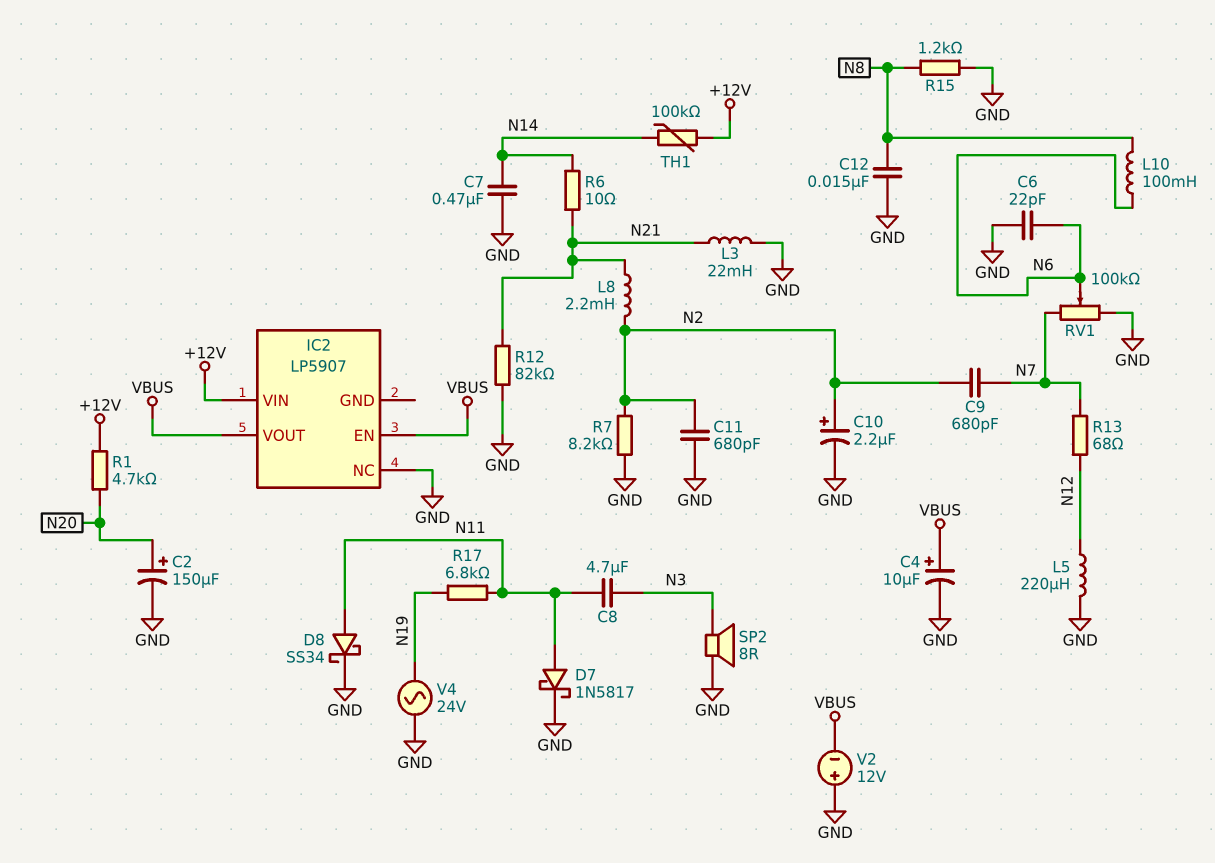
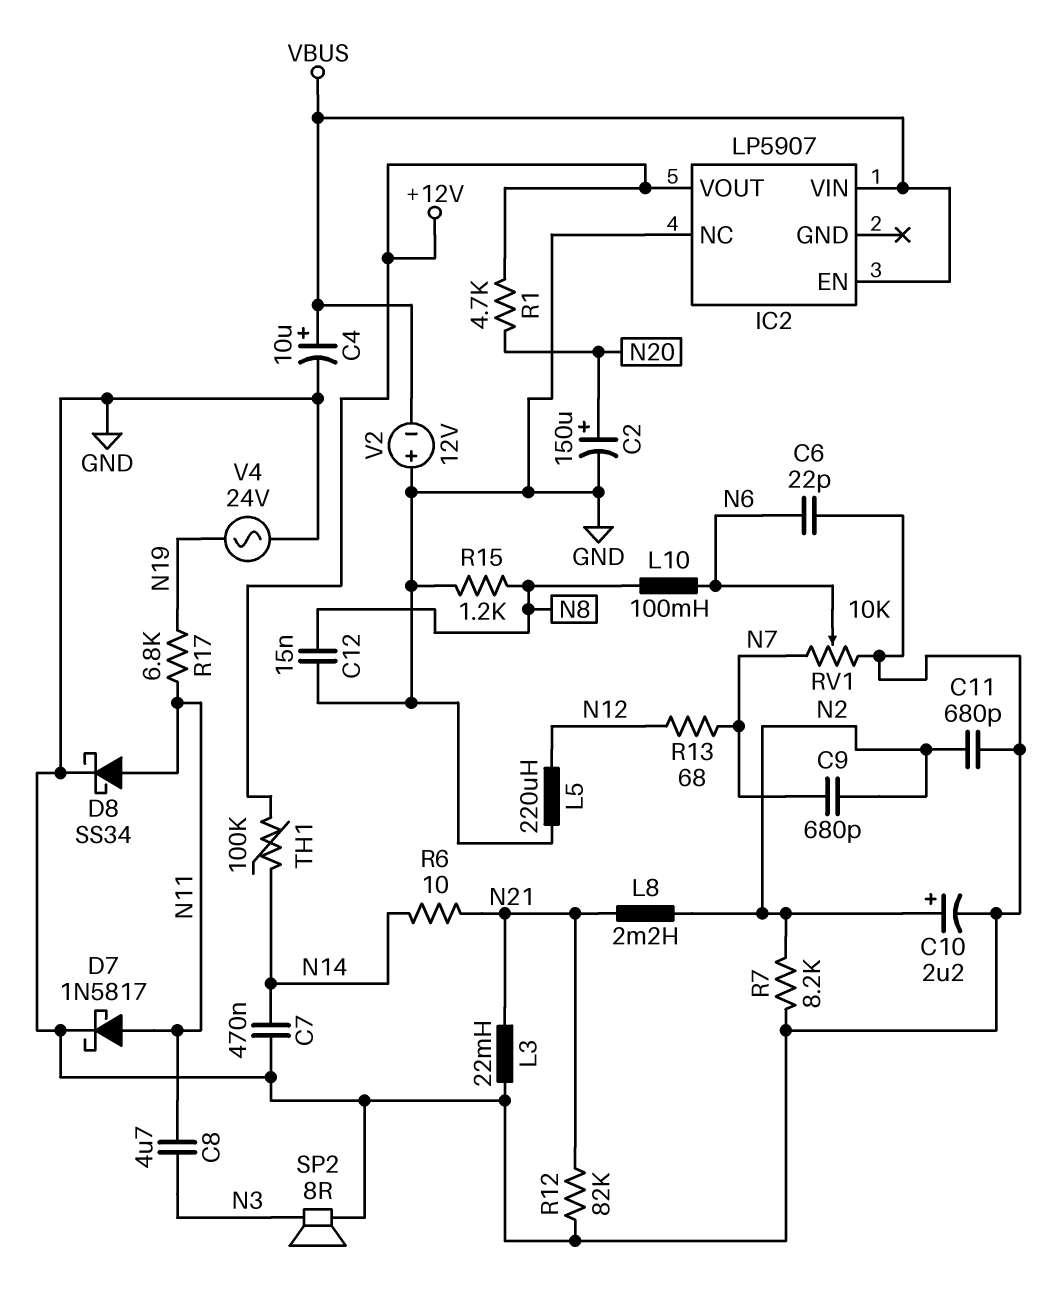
IC2 pin VIN: +12V -> VBUS
IC2 pin VOUT: VBUS -> +12V
RV1: 100k (GND, N7, wiper N6) -> 10k (GND, N7, wiper N6)

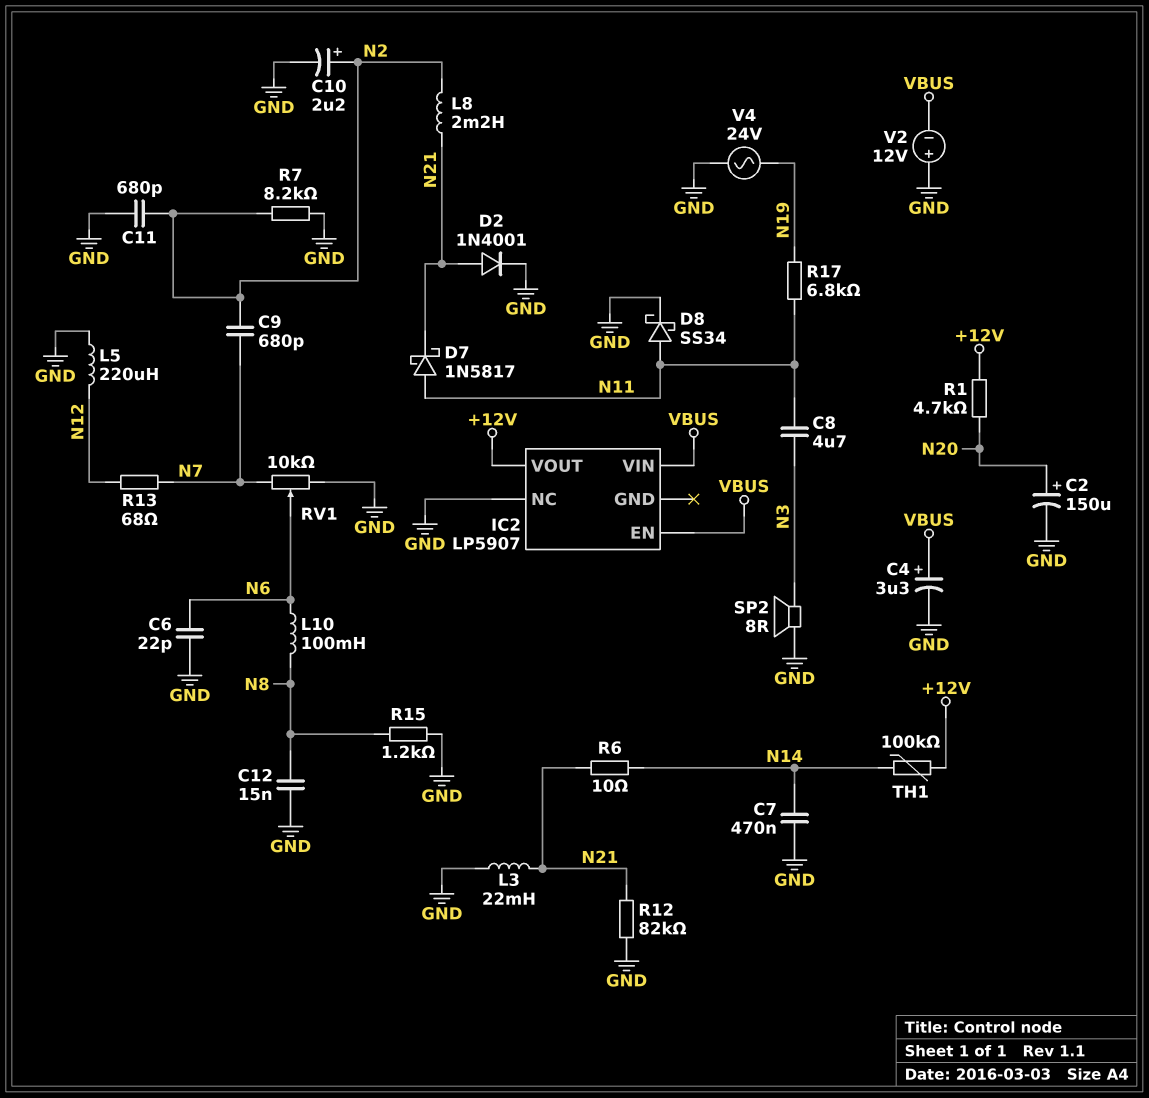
C4: 10uF (plus VBUS, minus GND) -> 3.3uF (plus VBUS, minus GND)
D2: none -> diode 1N4001 (A N21, K GND)
D7: schottky 1N5817 (A N11, K GND) -> schottky 1N5817 (A N11, K N21)

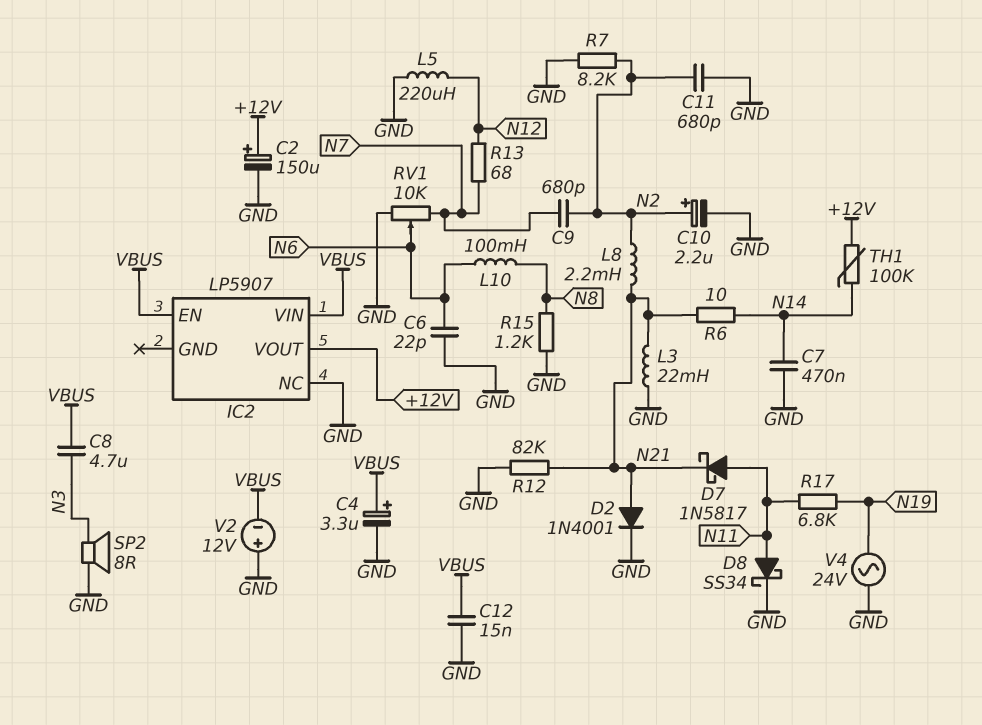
C2: 150uF (plus N20, minus GND) -> 150uF (plus +12V, minus GND)
C8: 4.7uF (N3, N11) -> 4.7uF (N3, VBUS)
C12: 15nF (GND, N8) -> 15nF (GND, VBUS)
R1: 4.7k (+12V, N20) -> none

